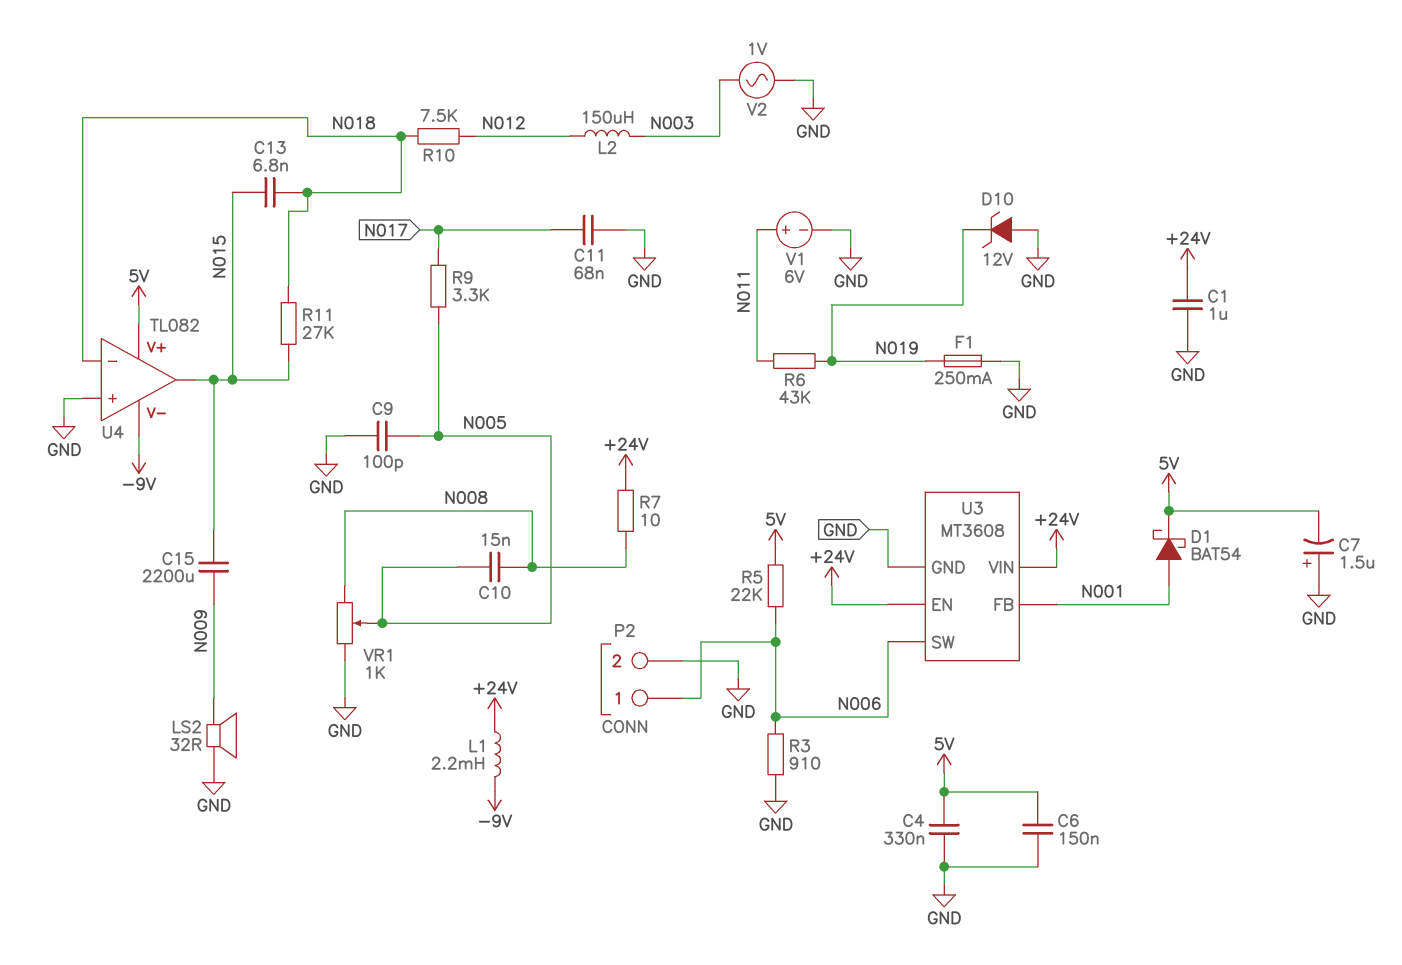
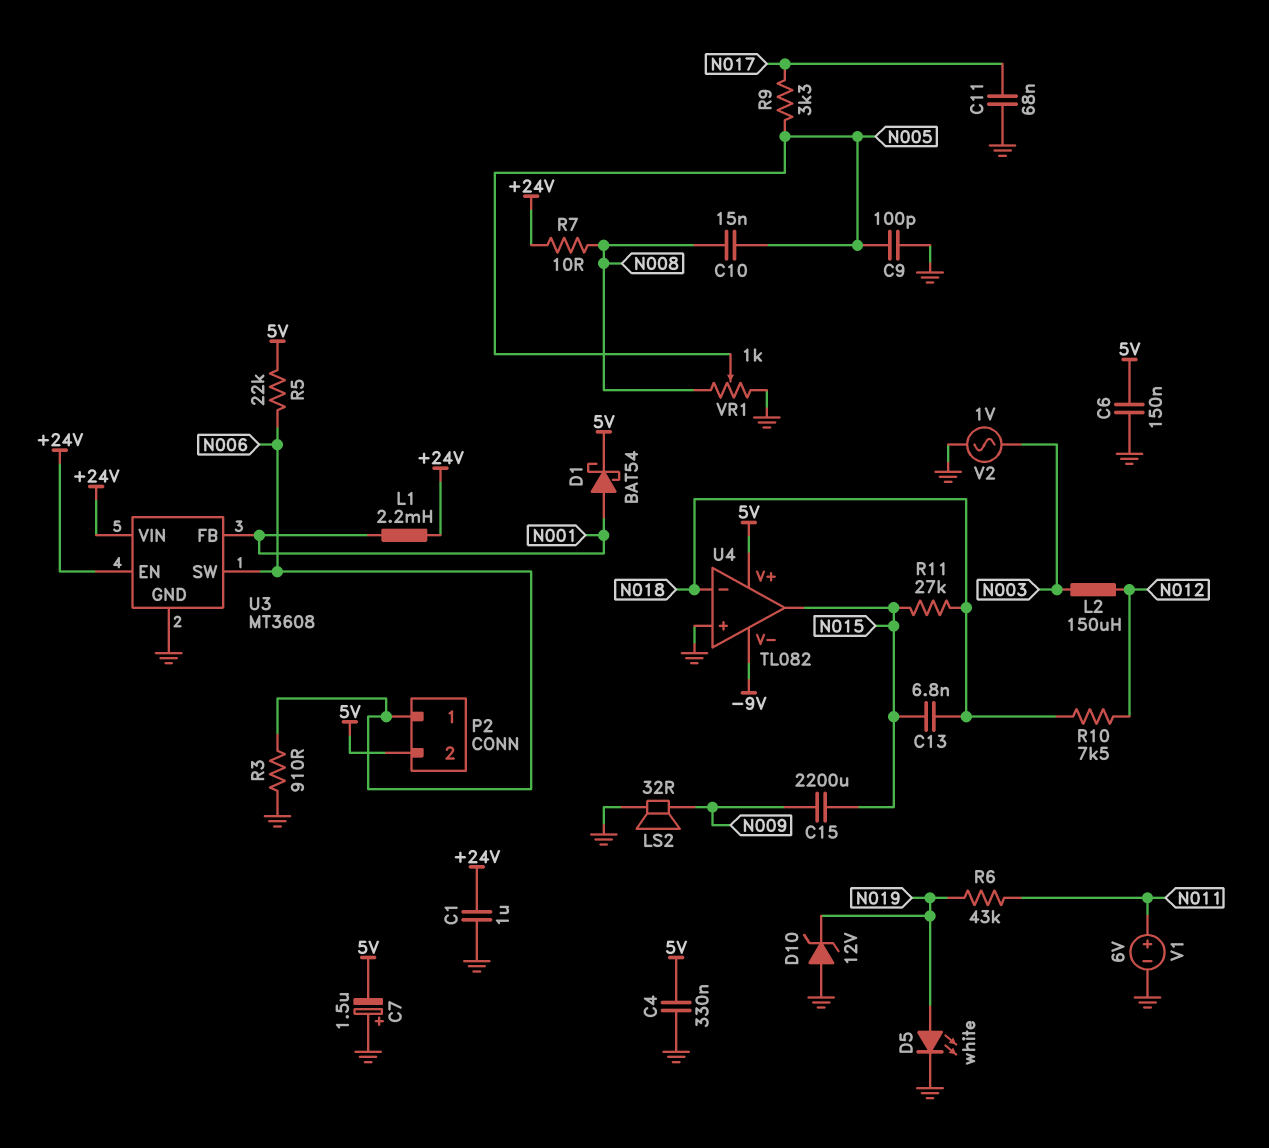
D5: none -> LED white (A N019, K GND)
F1: 250mA (GND, N019) -> none
L1: 2.2mH (+24V, -9V) -> 2.2mH (+24V, N001)
P2 pin 2: GND -> 5V

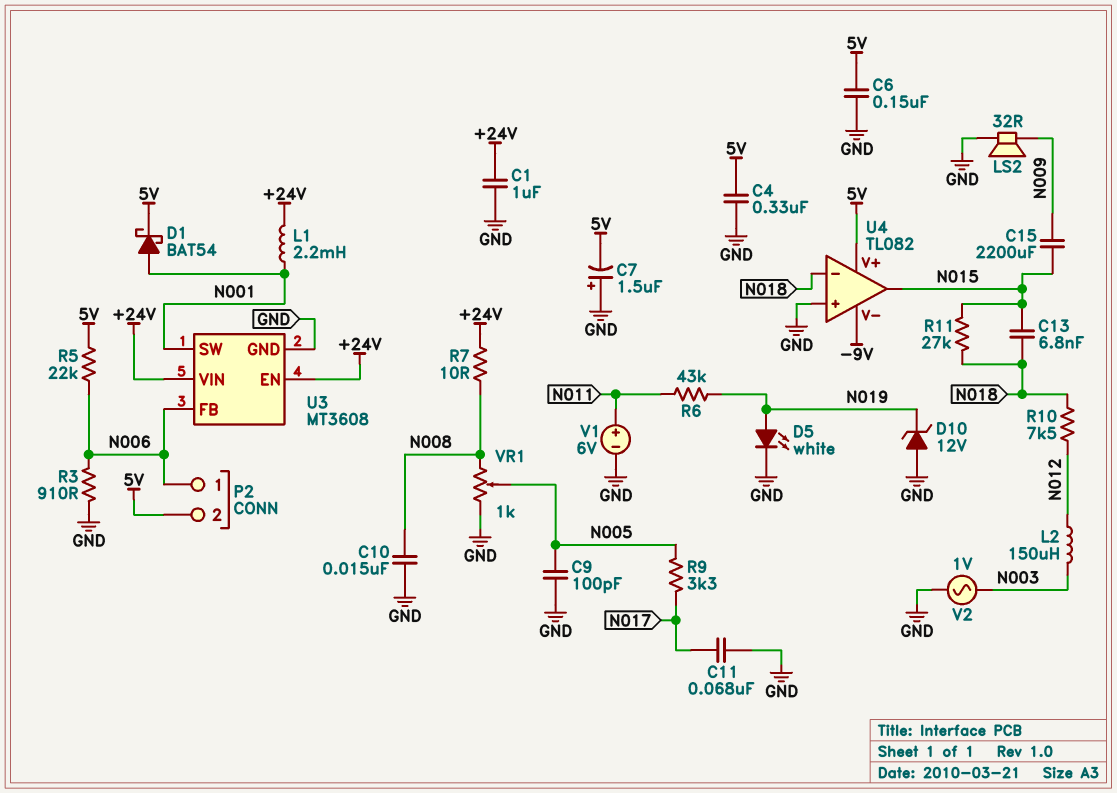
C10: 15nF (N005, N008) -> 15nF (GND, N008)
U3 pin FB: N001 -> N006
U3 pin SW: N006 -> N001

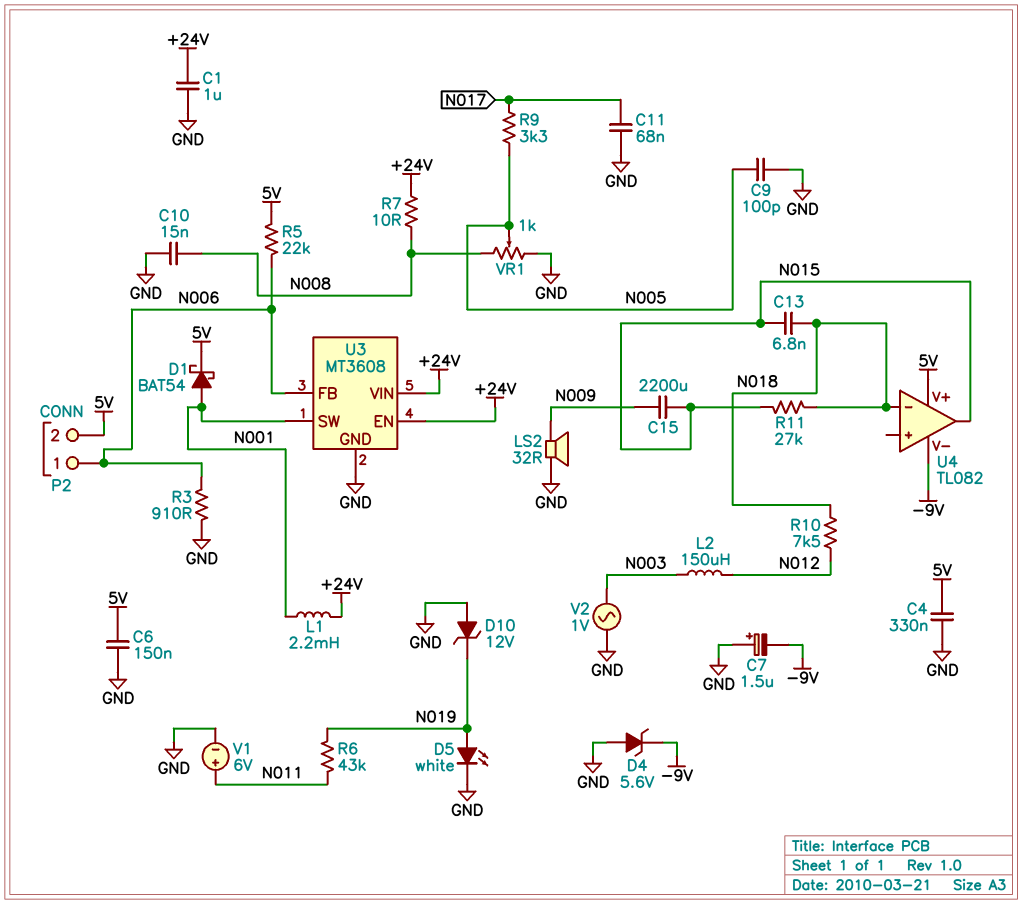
C7: 1.5uF (plus GND, minus 5V) -> 1.5uF (plus GND, minus -9V)
D4: none -> zener 5.6V (A GND, K -9V)
U4 pin in+: GND -> none

